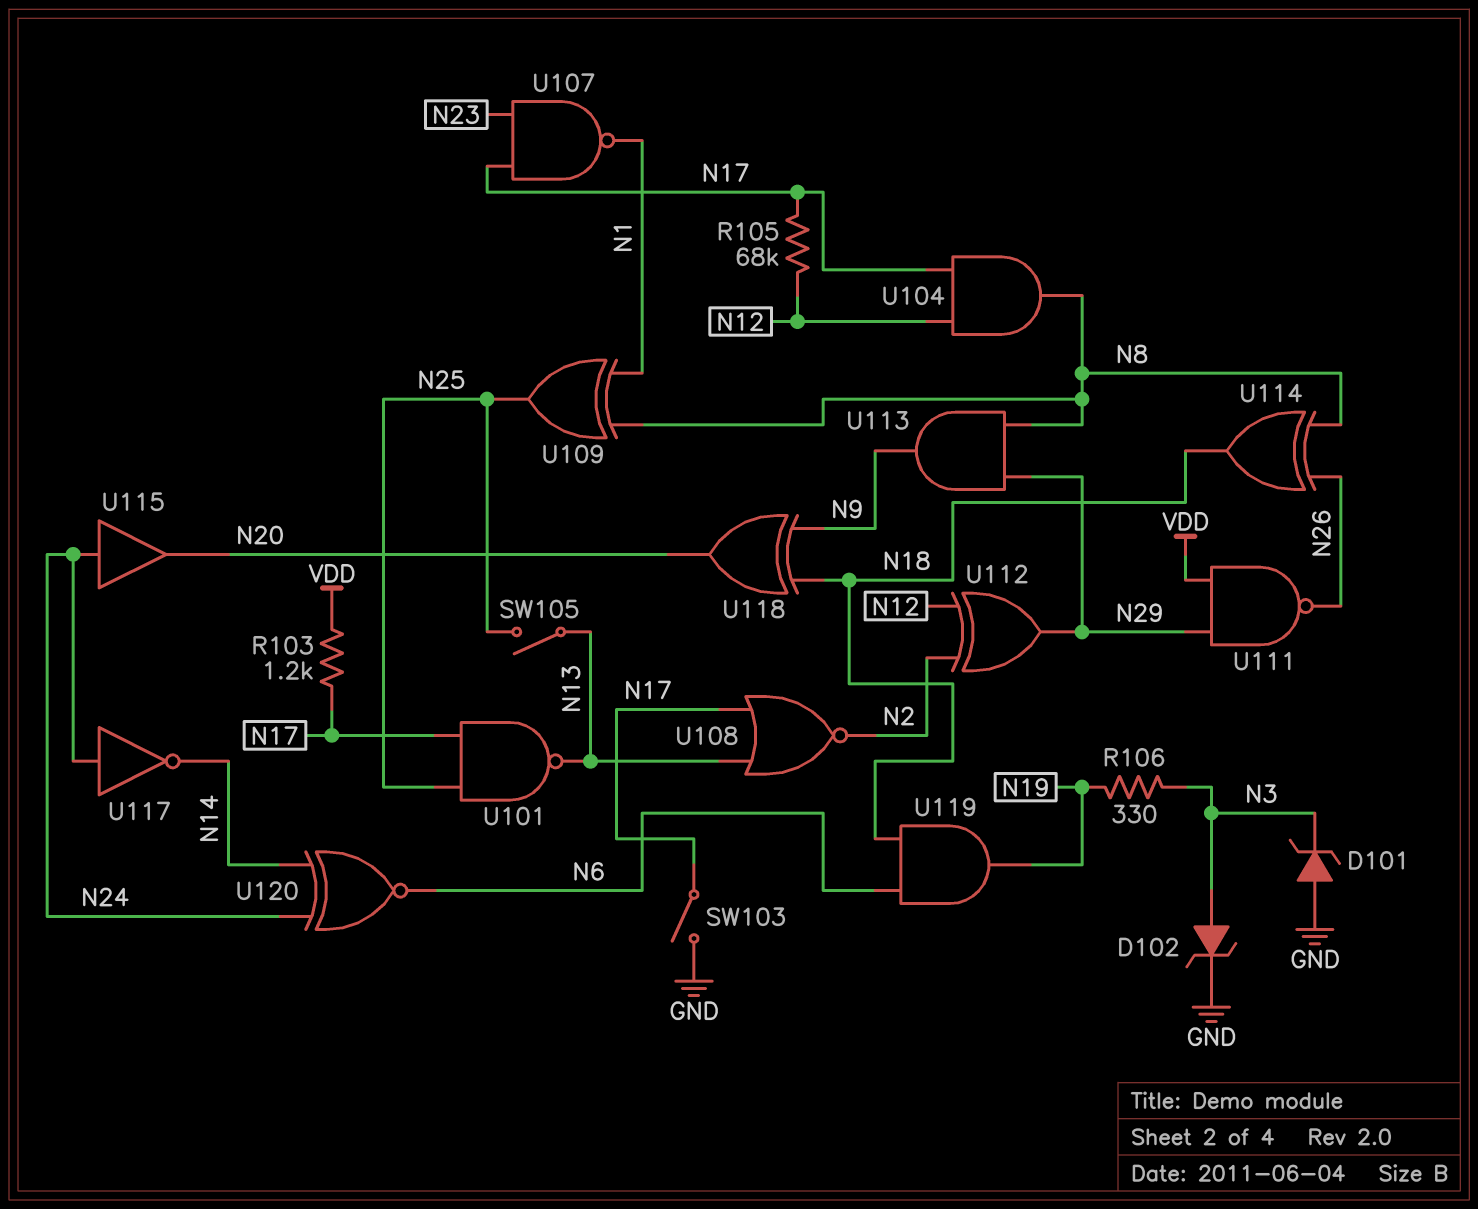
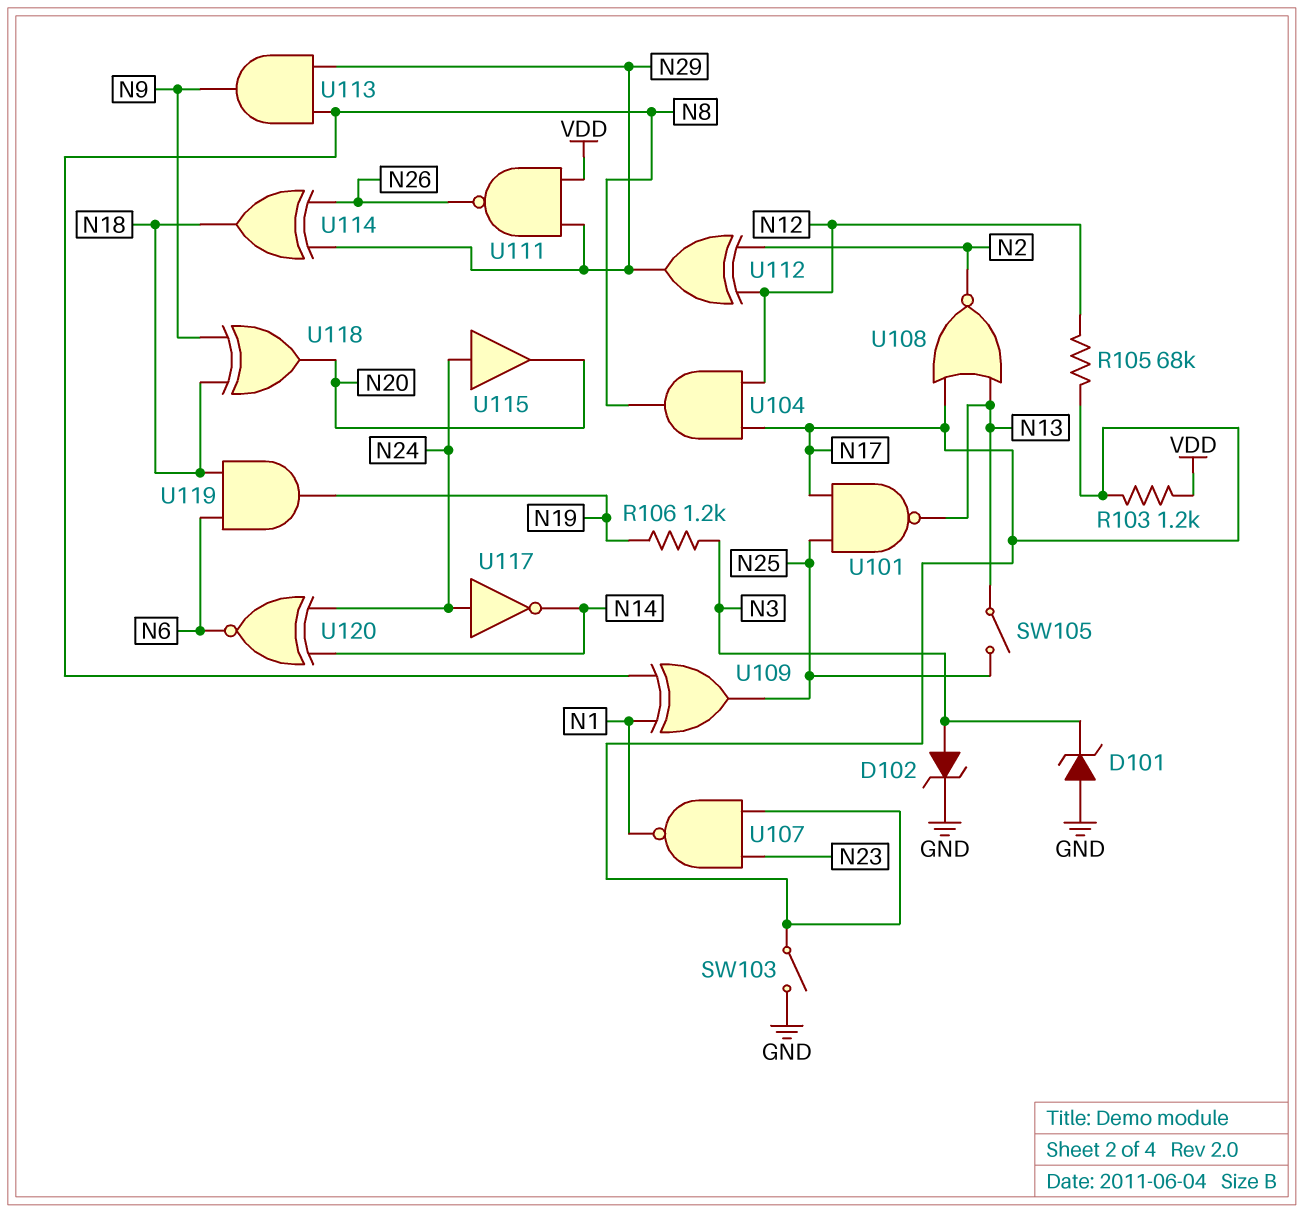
R106: 330 (N3, N19) -> 1.2k (N3, N19)
U114: XOR (in N8, in N26, out N18) -> XOR (in N26, in N29, out N18)

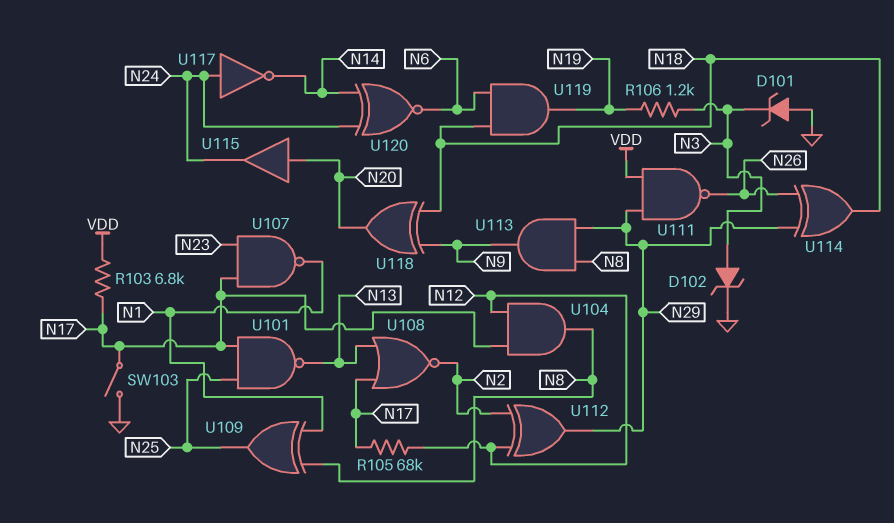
R103: 1.2k (N17, VDD) -> 6.8k (N17, VDD)
SW105: switch (N13, N25) -> none
U115: buffer (in N24, out N20) -> buffer (in N20, out N24)

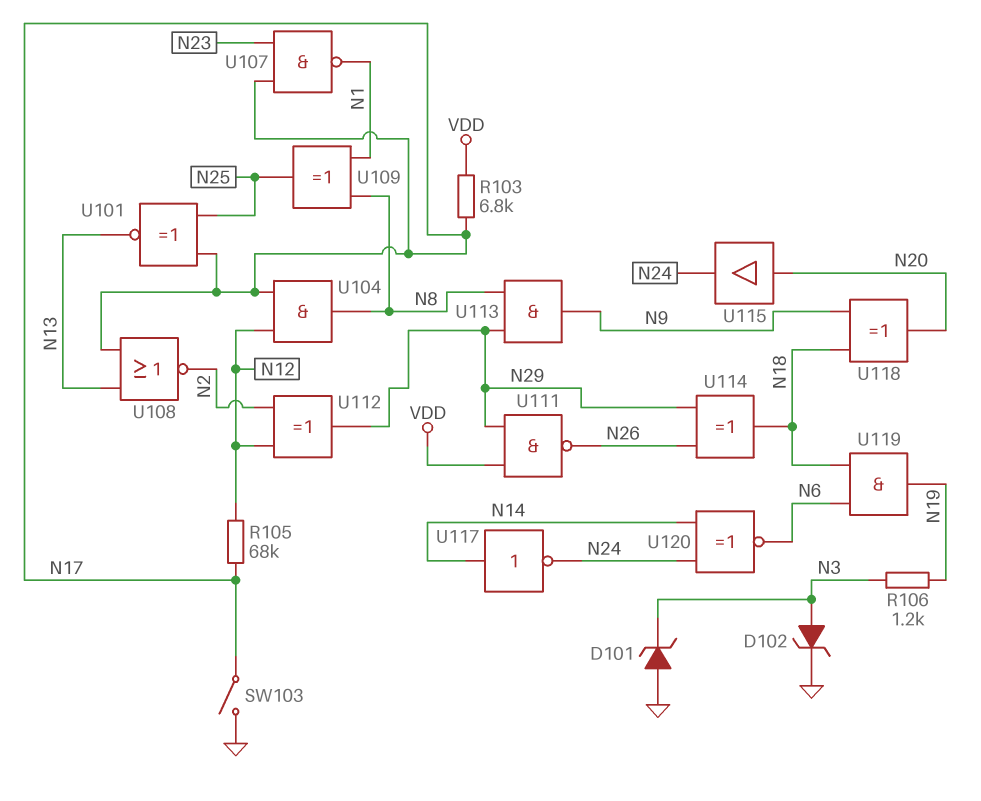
U101: NAND (in N17, in N25, out N13) -> XNOR (in N17, in N25, out N13)
U117: NOT (in N24, out N14) -> NOT (in N14, out N24)

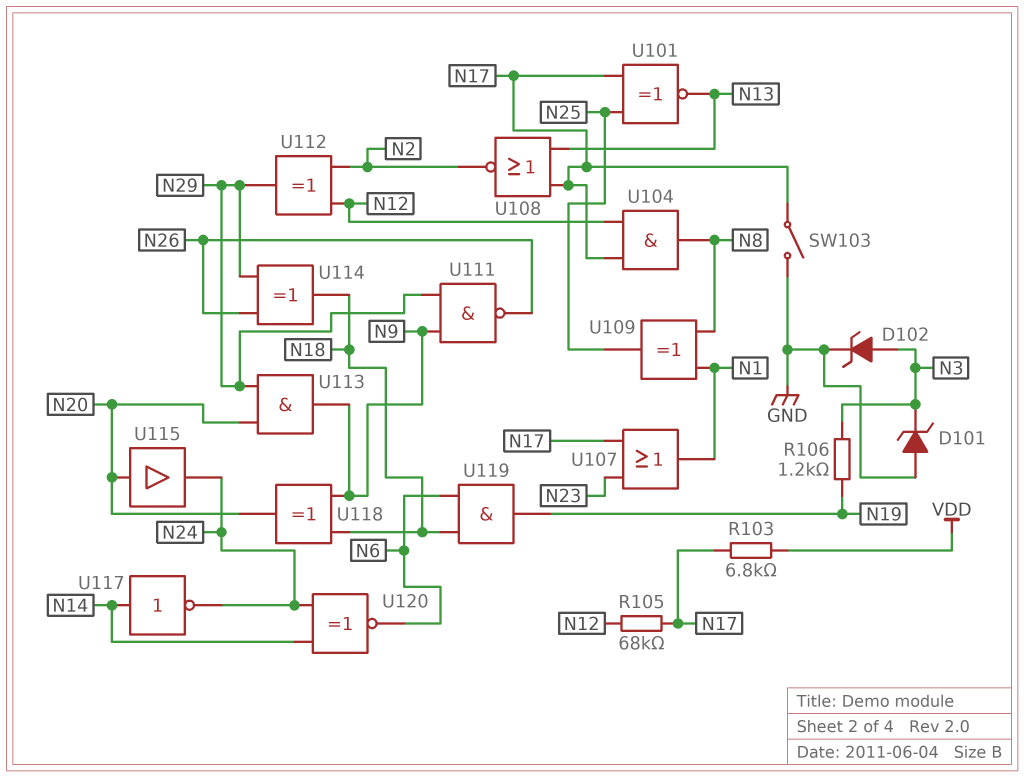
U107: NAND (in N17, in N23, out N1) -> OR (in N17, in N23, out N1)
U111: NAND (in N29, in VDD, out N26) -> NAND (in N9, in N29, out N26)
U113: AND (in N8, in N29, out N9) -> AND (in N20, in N29, out N9)

